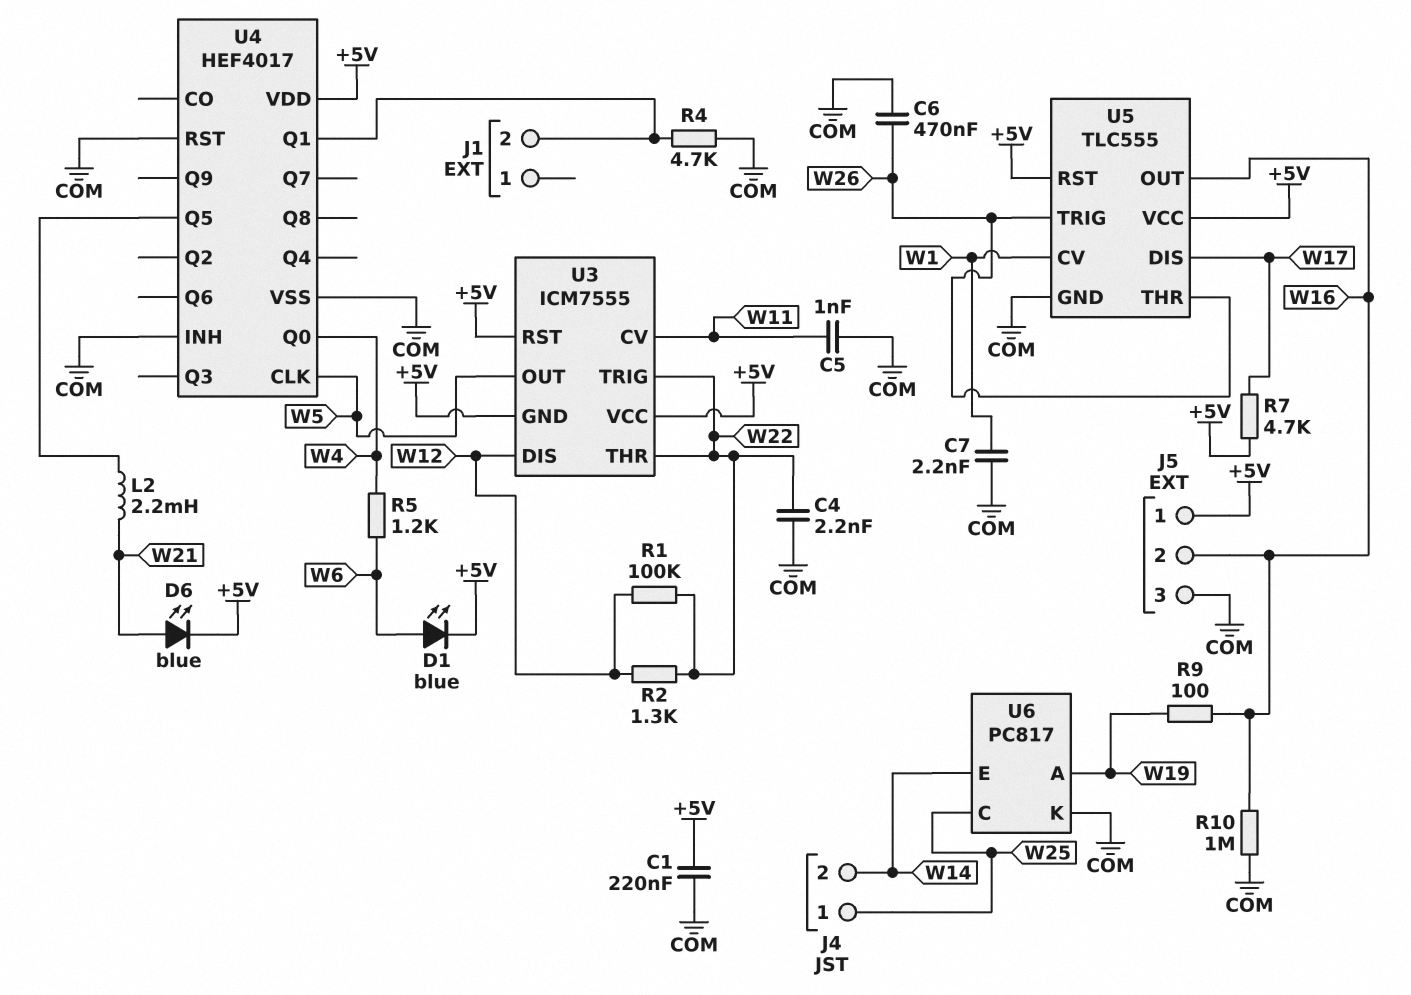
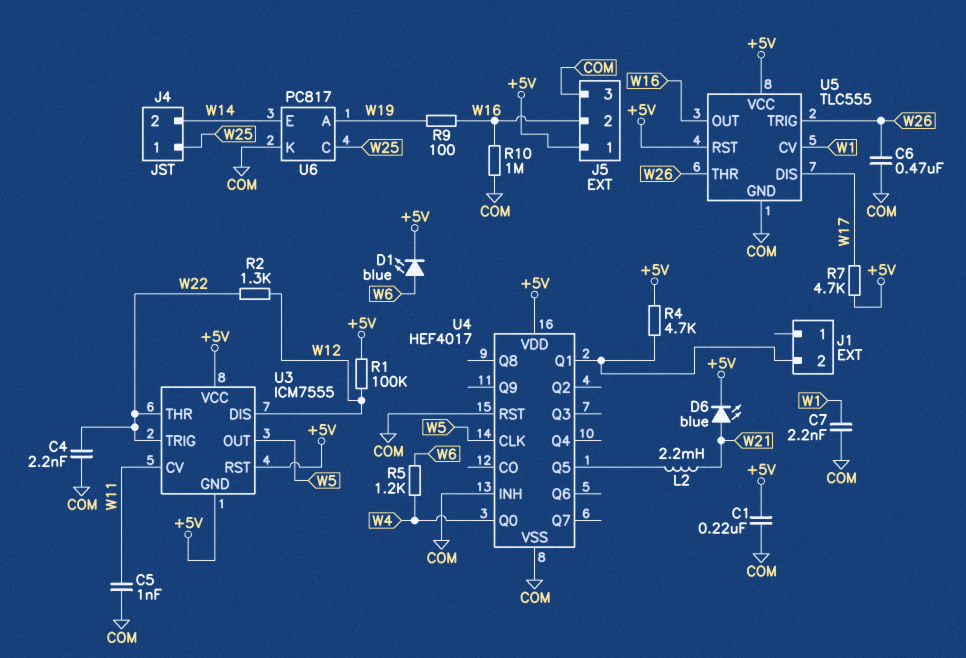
R1: 100k (W12, W22) -> 100k (+5V, W12)
R4: 4.7k (COM, J1/2) -> 4.7k (+5V, J1/2)

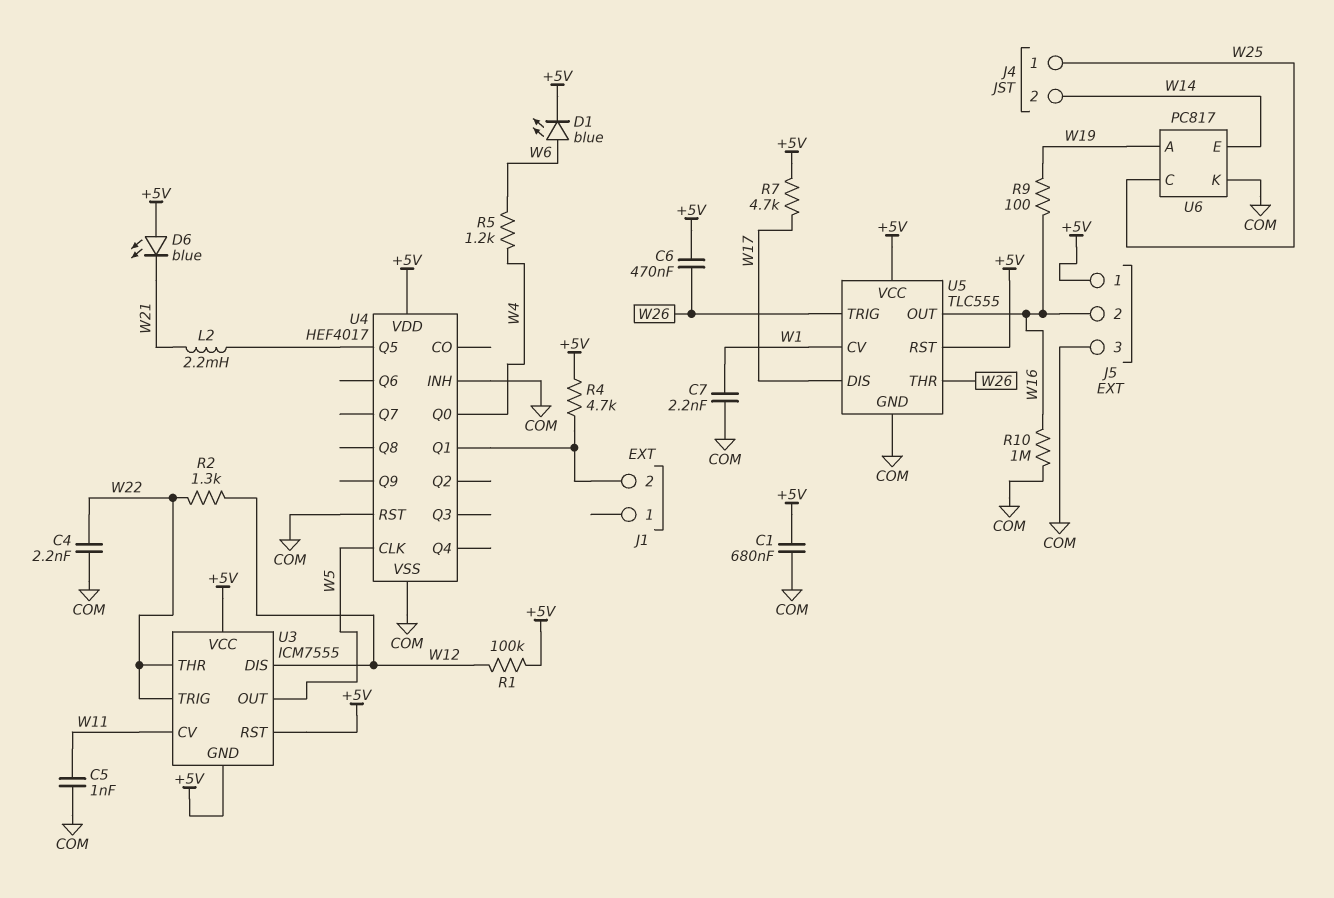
C1: 220nF (+5V, COM) -> 680nF (+5V, COM)
C6: 470nF (COM, W26) -> 470nF (+5V, W26)
D6: LED blue (A W21, K +5V) -> LED blue (A +5V, K W21)

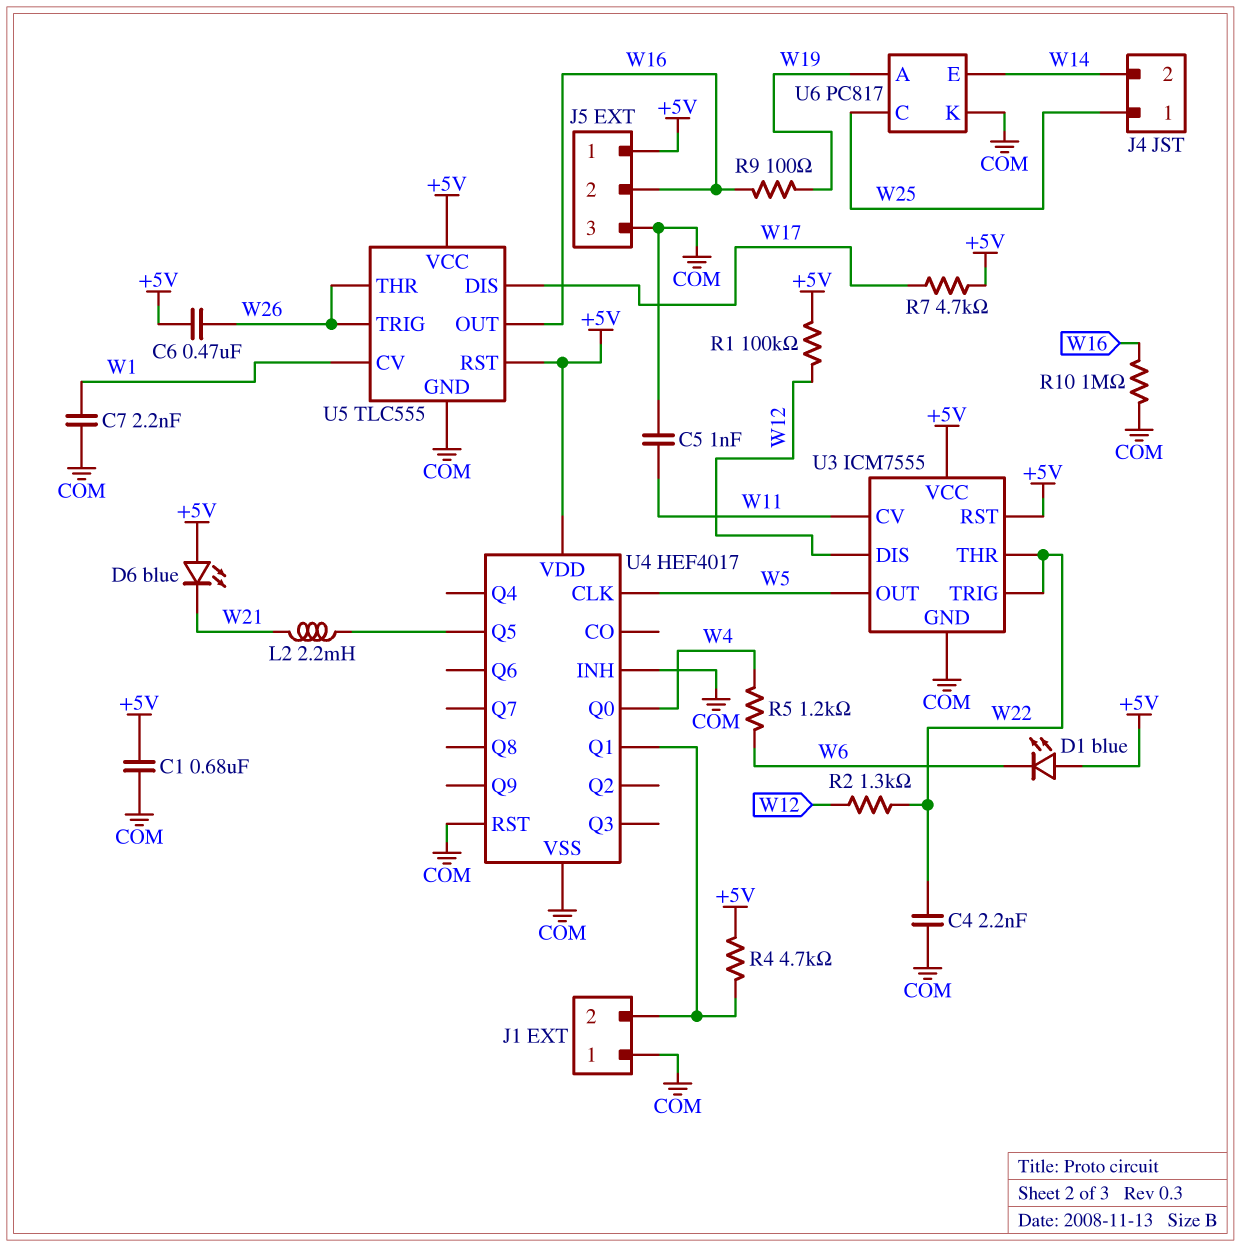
D1: LED blue (A W6, K +5V) -> LED blue (A +5V, K W6)
J1 pin 1: none -> COM
U3 pin GND: +5V -> COM

